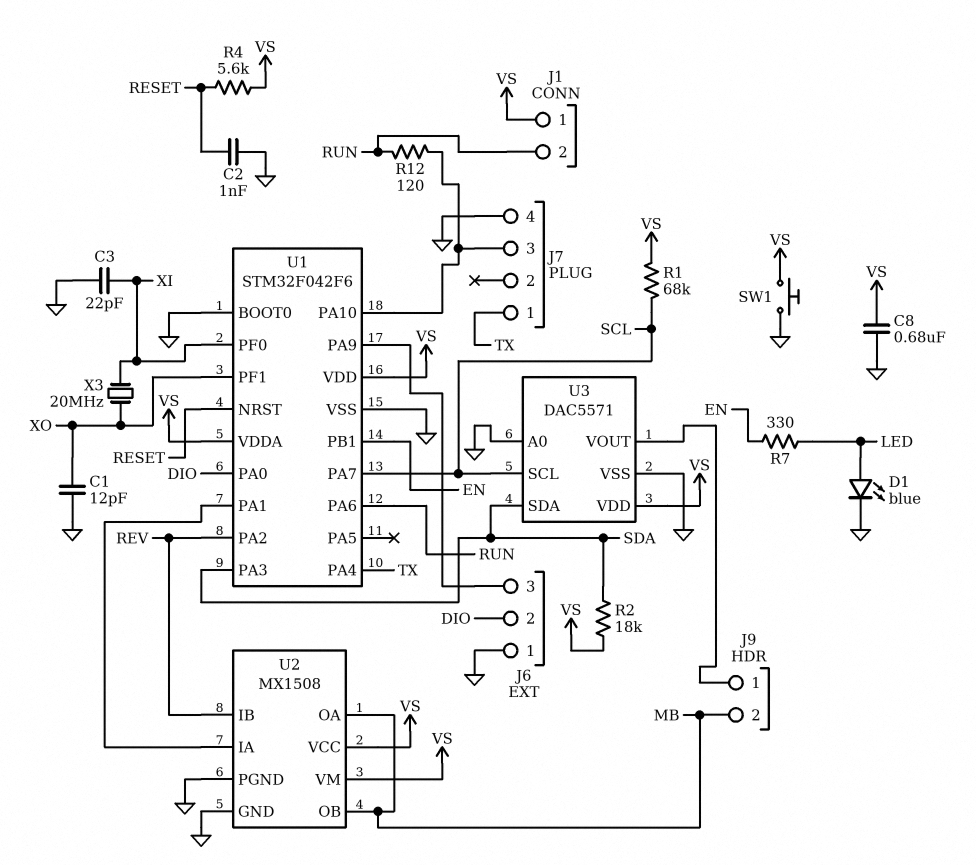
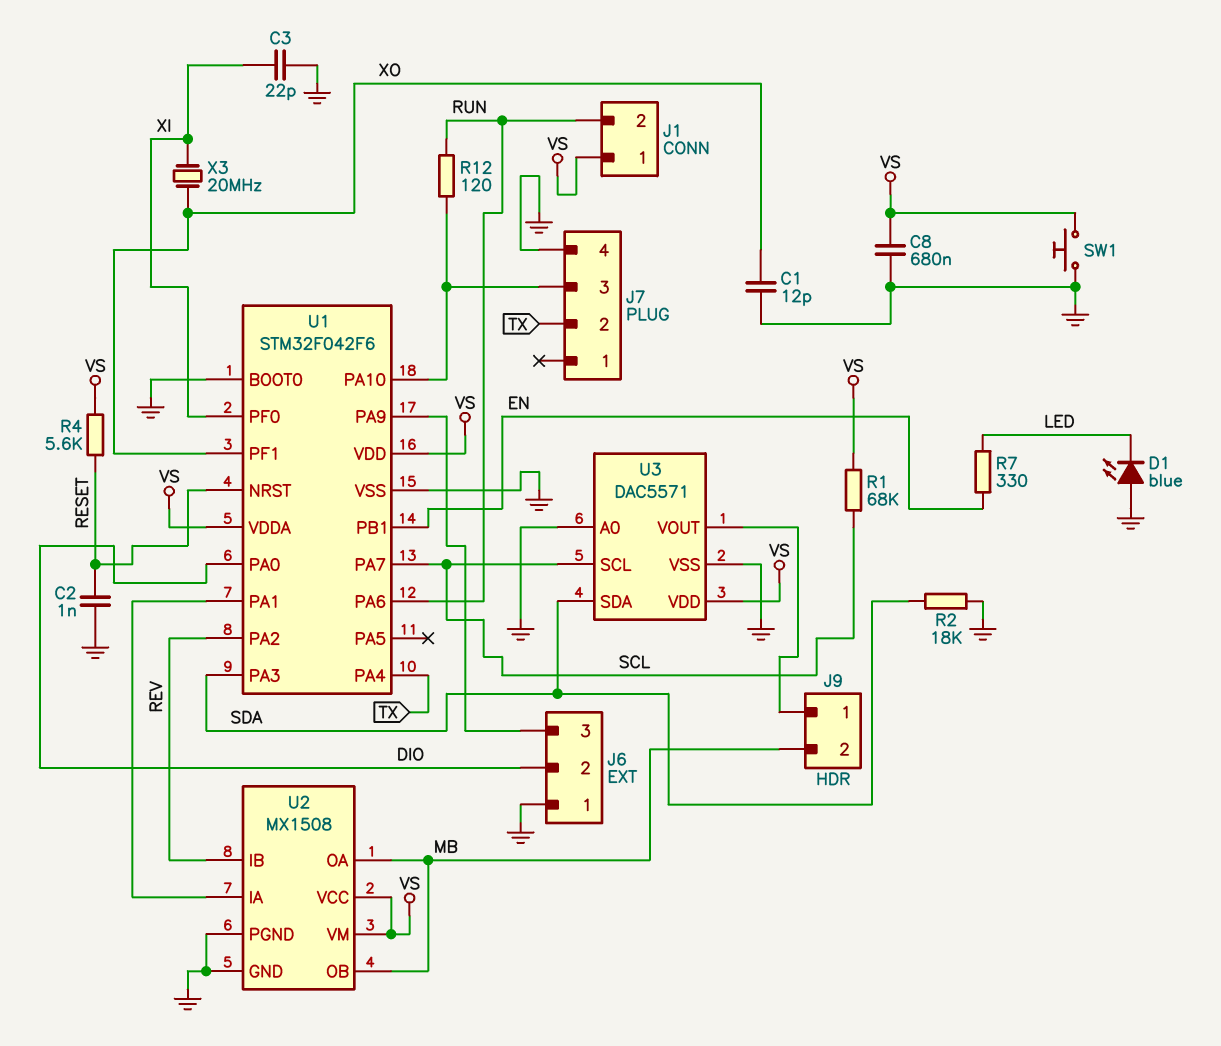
D1: LED blue (A LED, K GND) -> LED blue (A GND, K LED)
J7 pin 1: TX -> none
J7 pin 2: none -> TX
R2: 18k (SDA, VS) -> 18k (GND, SDA)

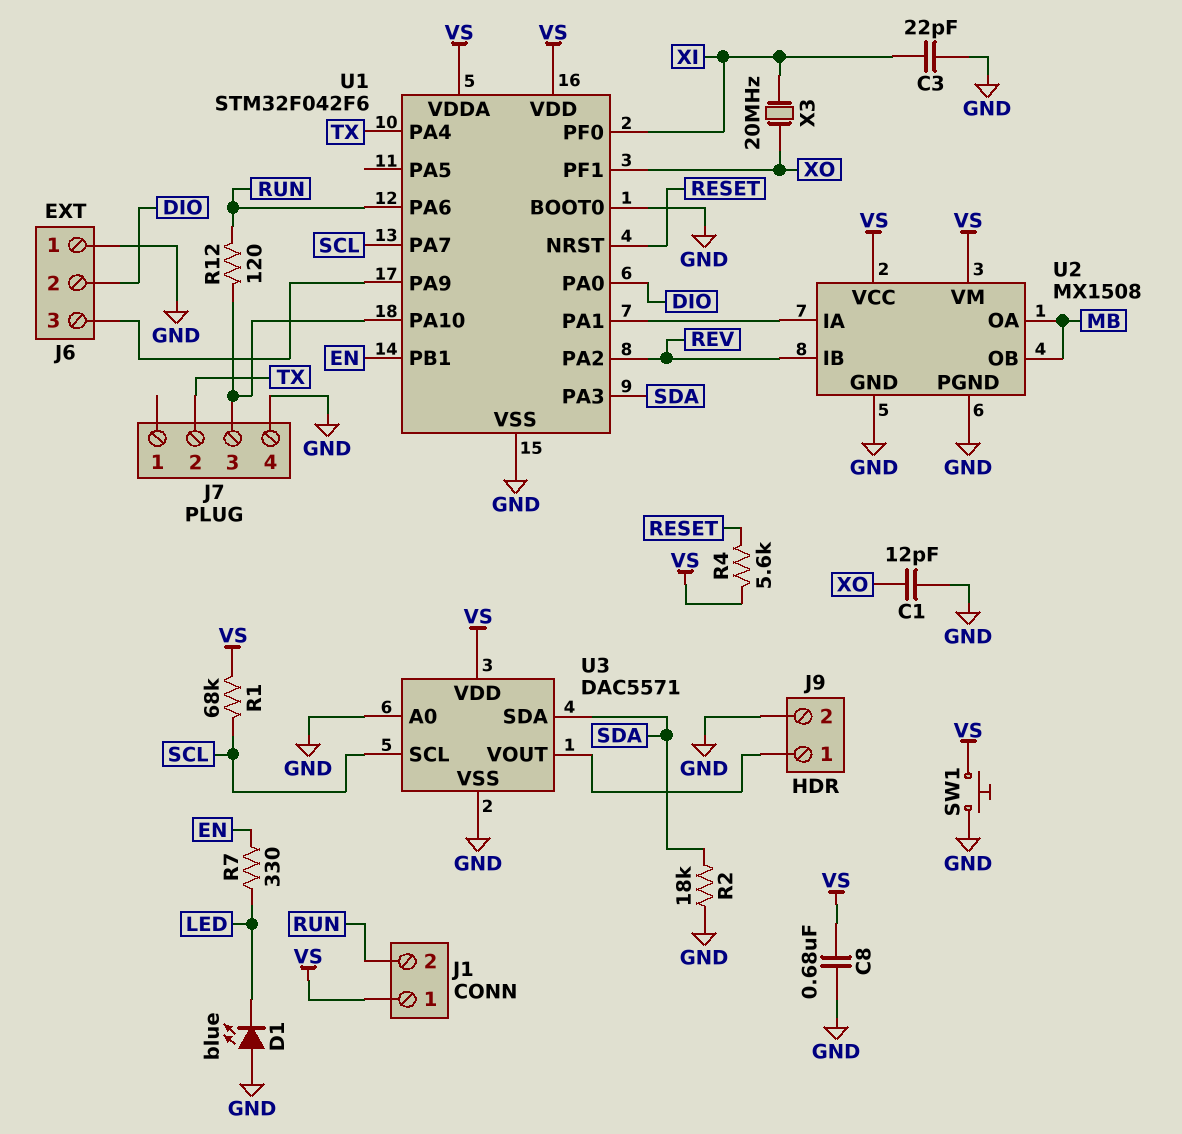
C2: 1nF (GND, RESET) -> none
J9 pin 2: MB -> GND

